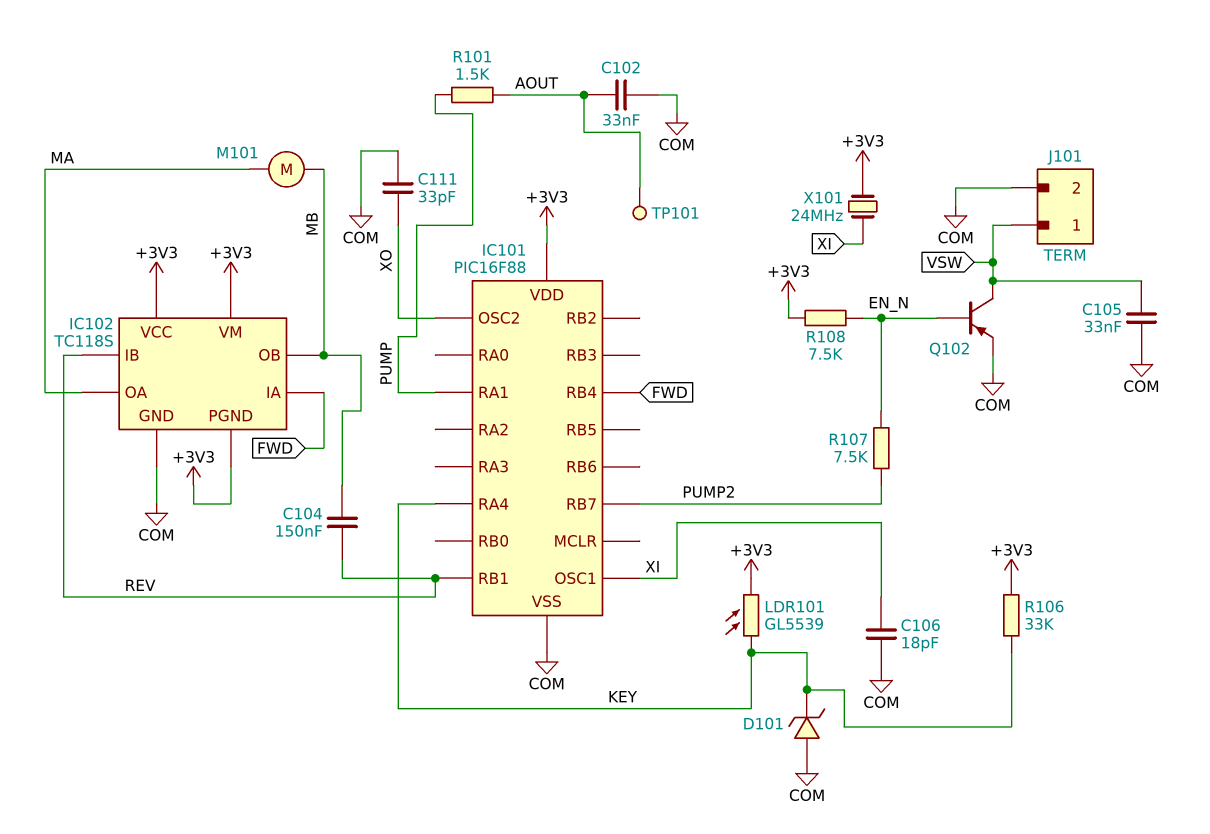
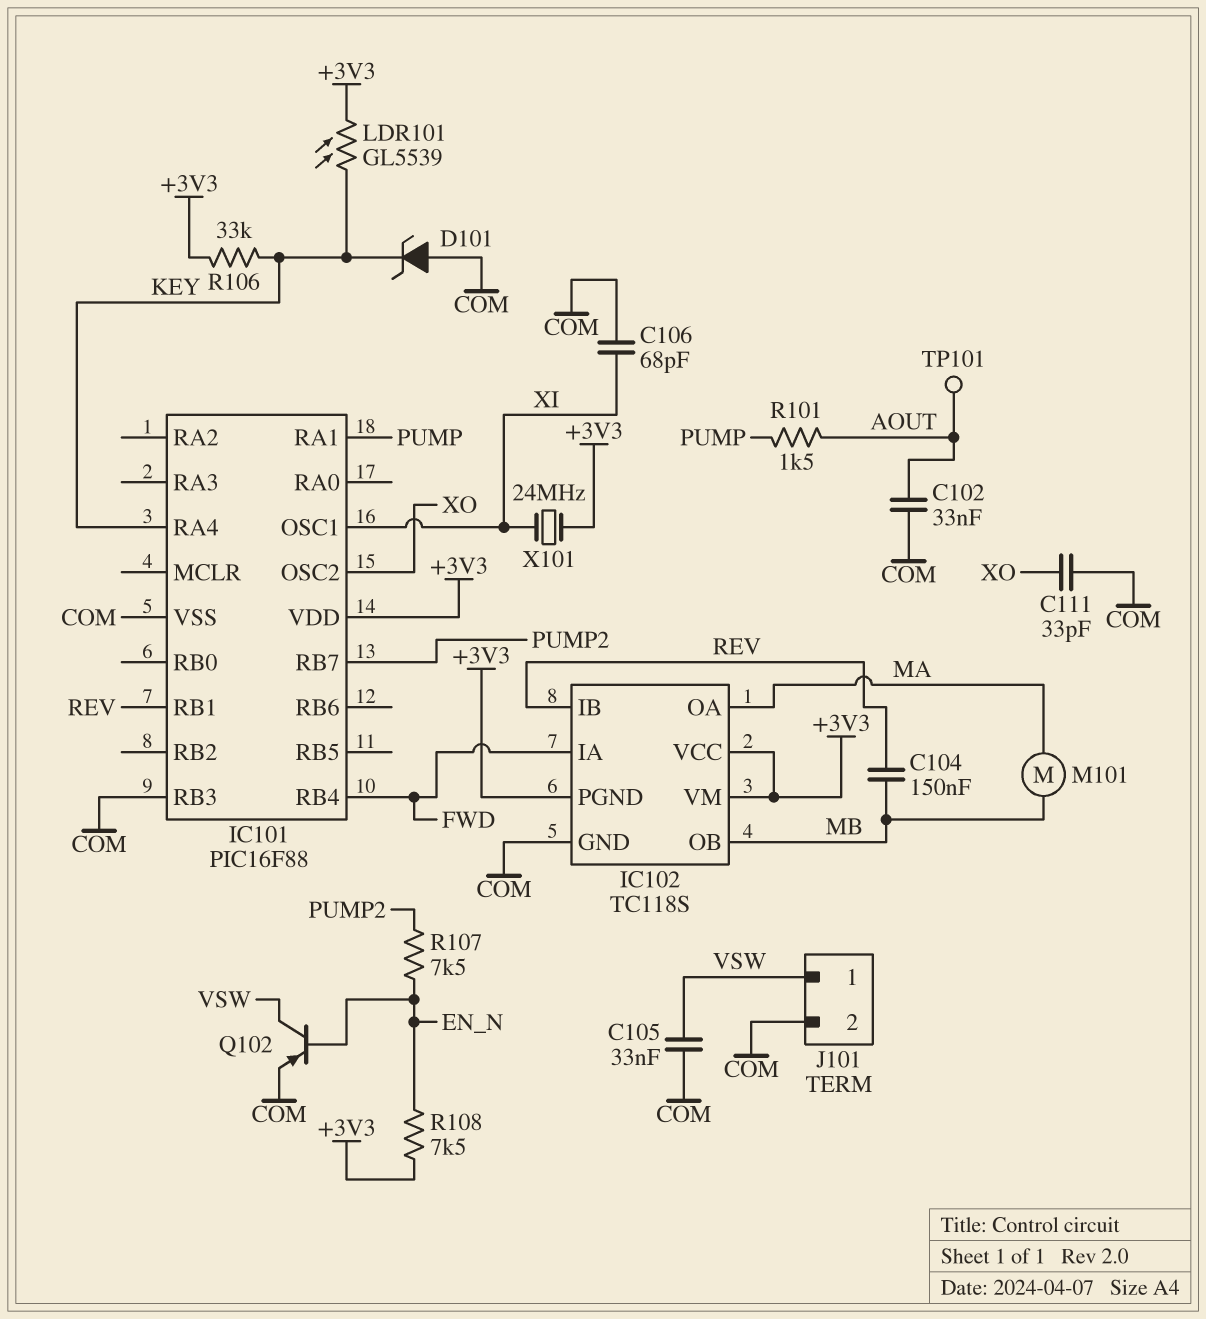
C106: 18pF (COM, XI) -> 68pF (COM, XI)
IC101 pin RB3: none -> COM

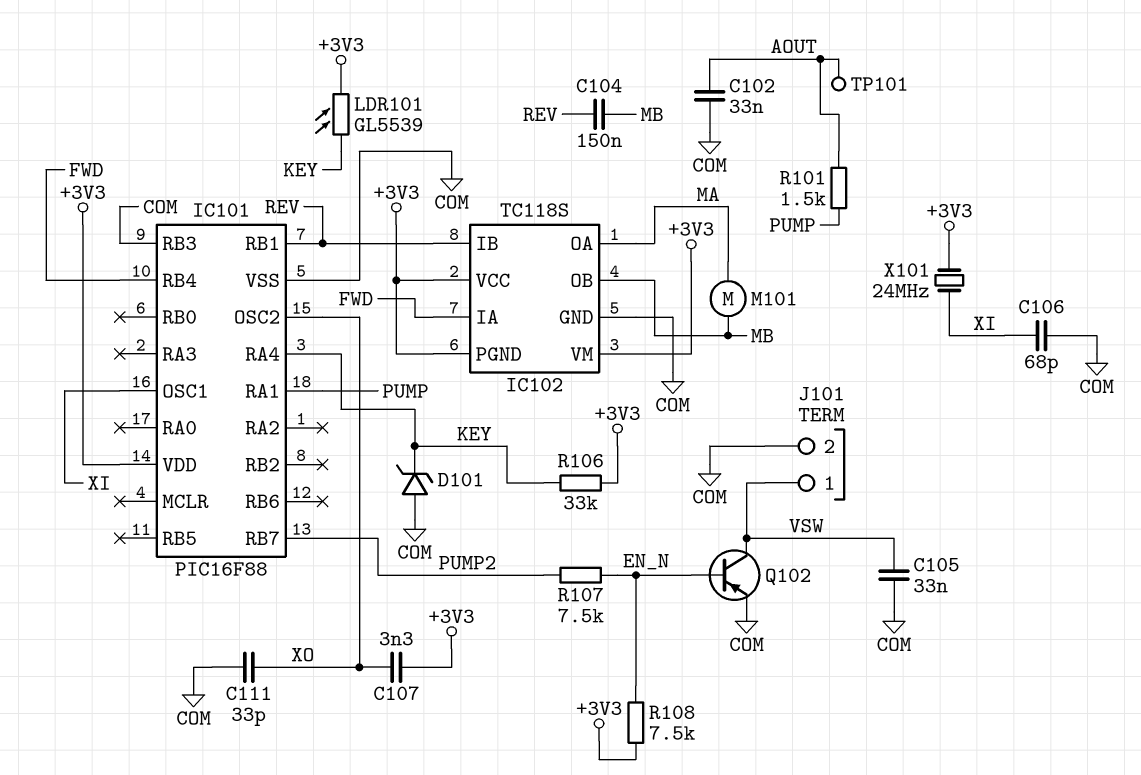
C107: none -> 3.3nF (+3V3, XO)

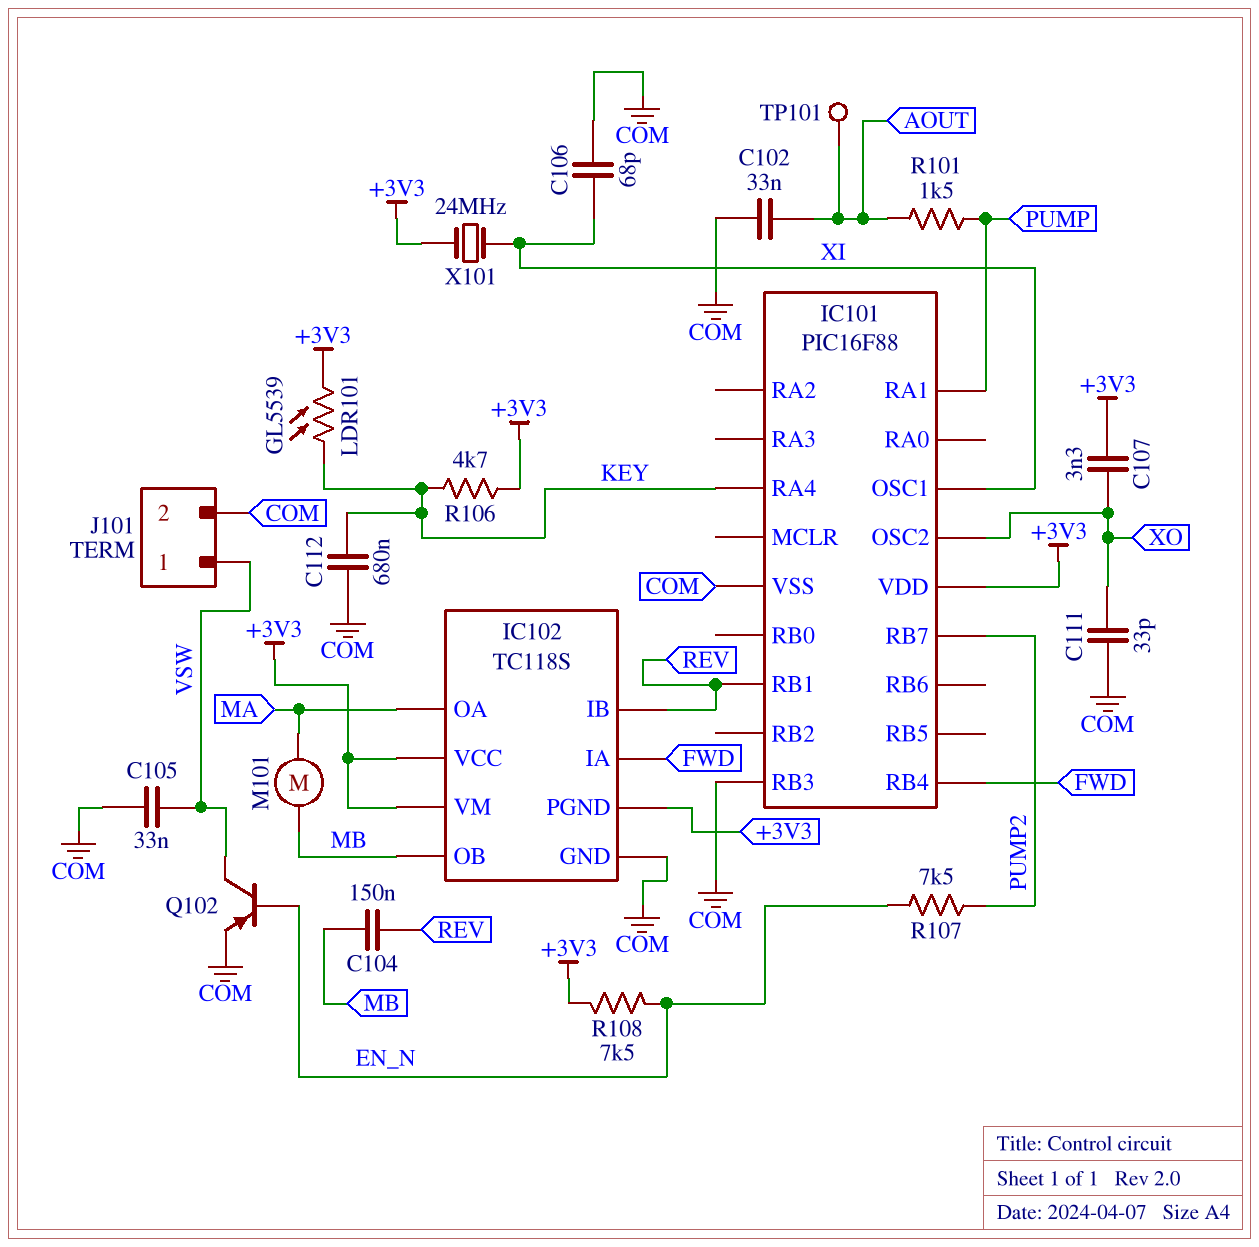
C112: none -> 680nF (COM, KEY)
D101: zener (A COM, K KEY) -> none
R106: 33k (+3V3, KEY) -> 4.7k (+3V3, KEY)

